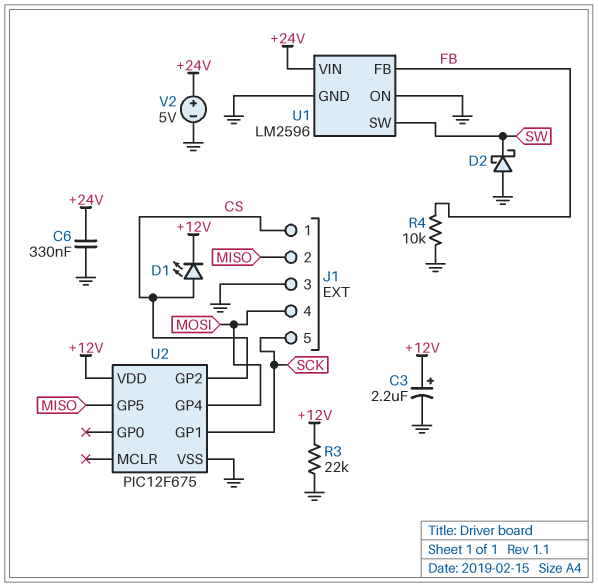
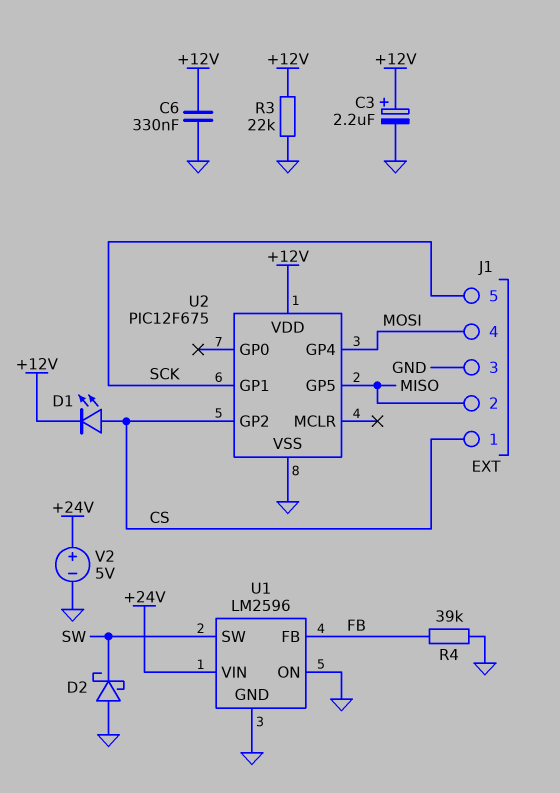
C6: 330nF (+24V, GND) -> 330nF (+12V, GND)
R4: 10k (FB, GND) -> 39k (FB, GND)

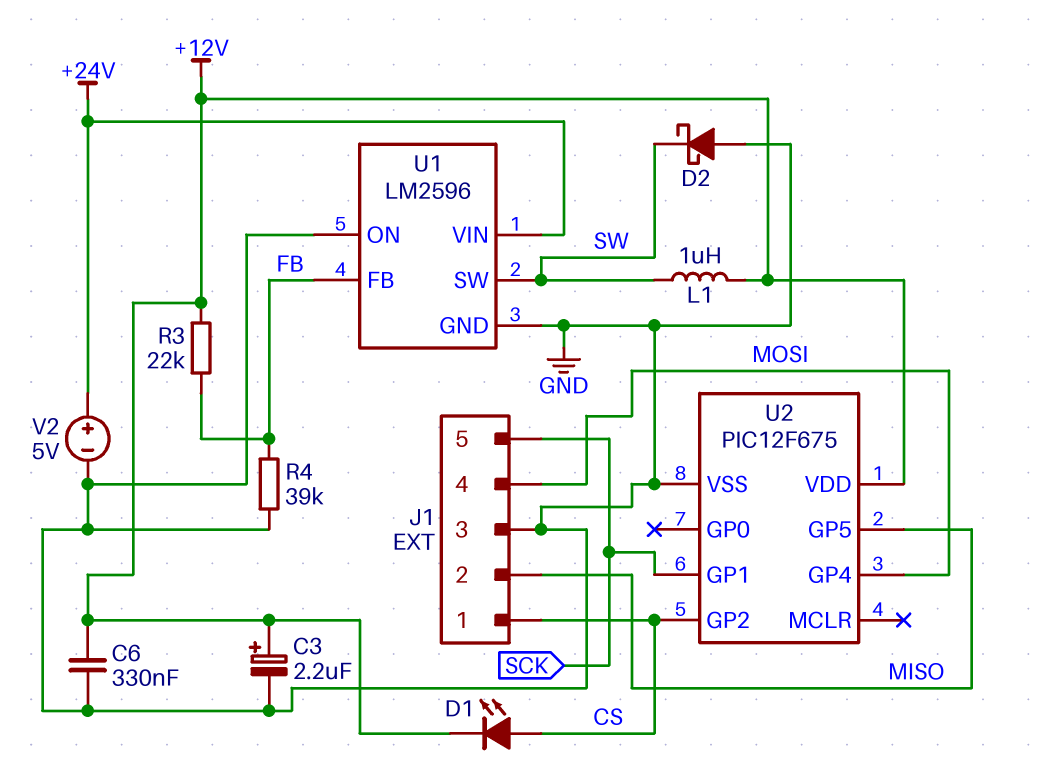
L1: none -> 1uH (+12V, SW)
R3: 22k (+12V, GND) -> 22k (+12V, FB)

